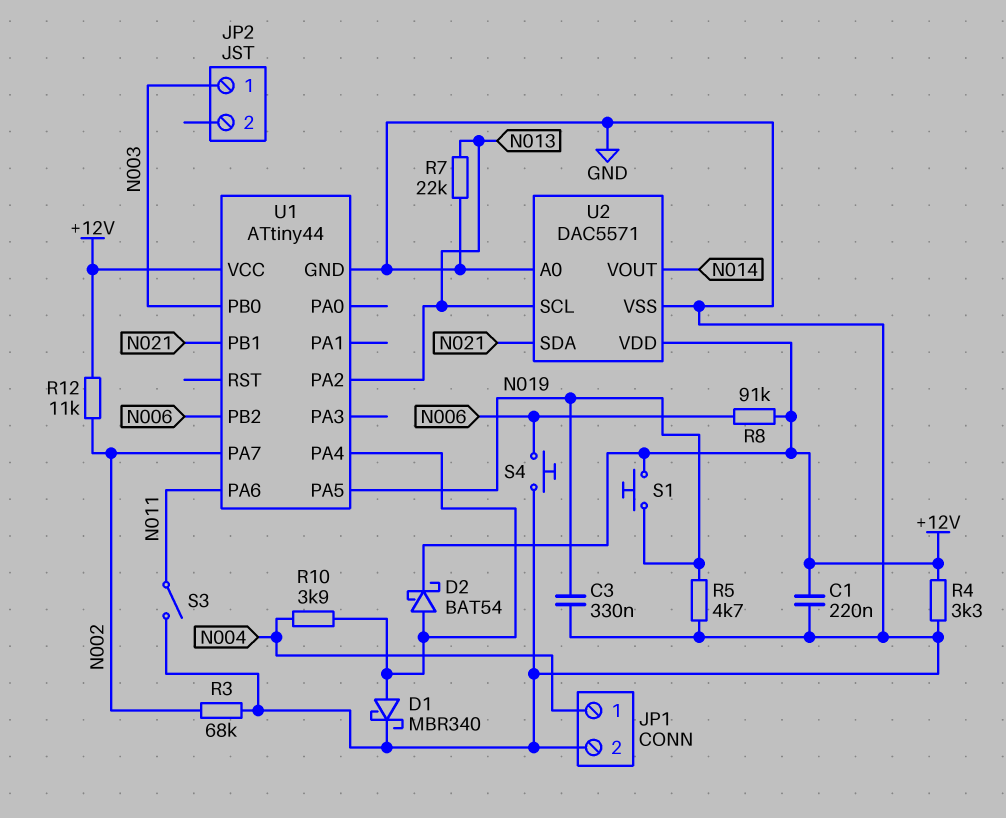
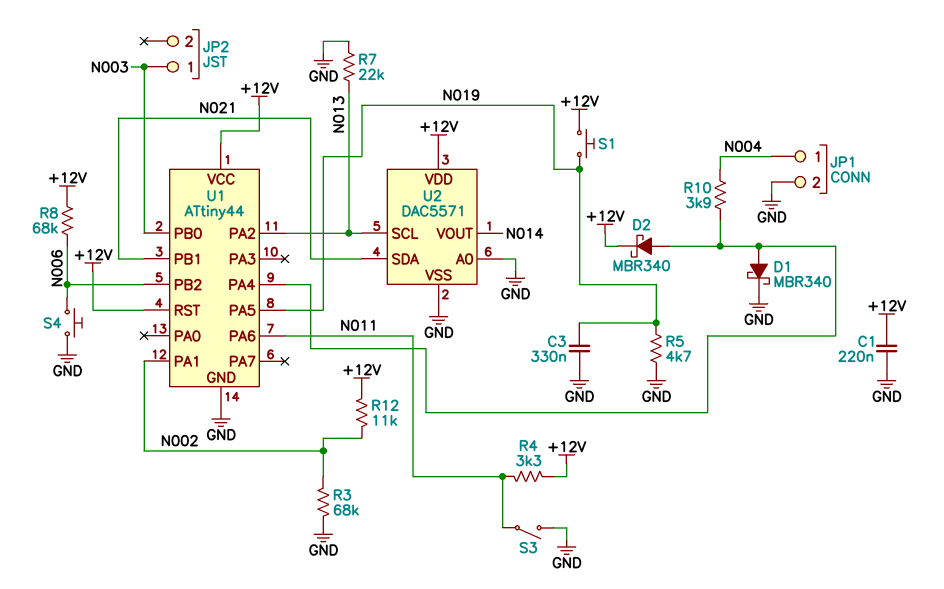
D2: schottky BAT54 (A U1/PA4, K +12V) -> schottky MBR340 (A U1/PA4, K +12V)
R4: 3.3k (+12V, GND) -> 3.3k (+12V, N011)
R8: 91k (+12V, N006) -> 68k (+12V, N006)
U1 pin PA1: none -> N002
U1 pin PA7: N002 -> none
U1 pin RST: none -> +12V

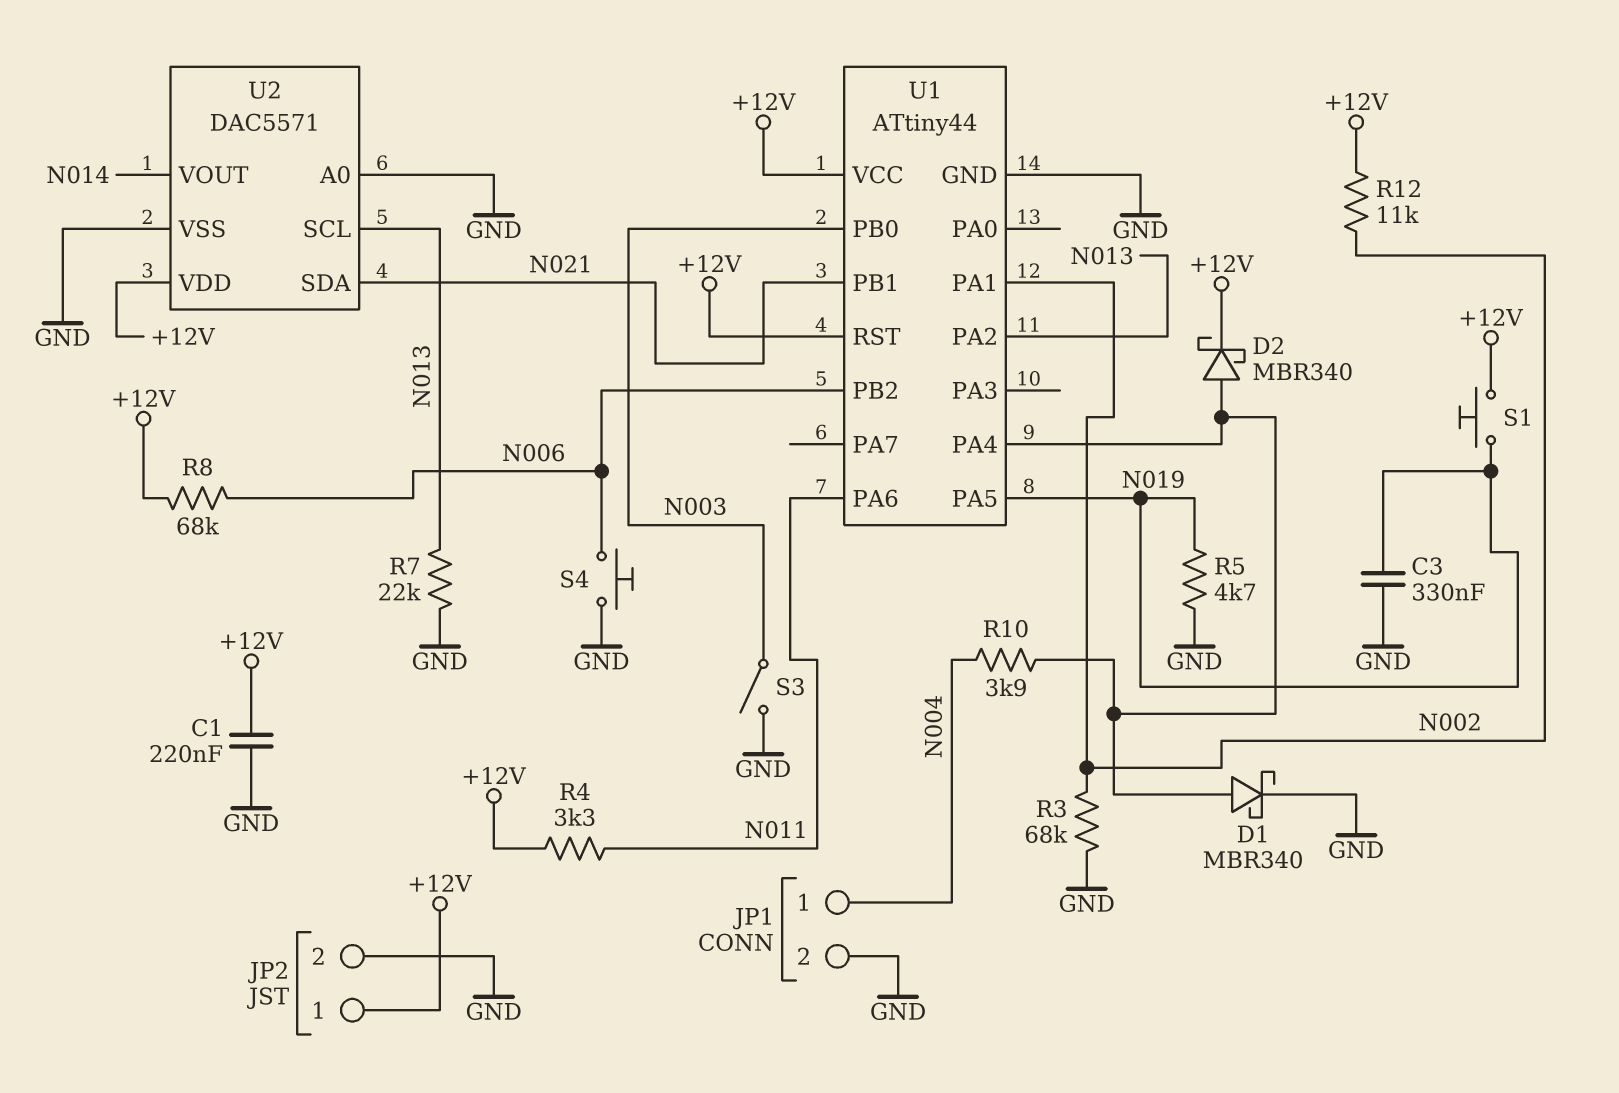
JP2 pin 1: N003 -> +12V
JP2 pin 2: none -> GND
S3: switch (GND, N011) -> switch (GND, N003)

